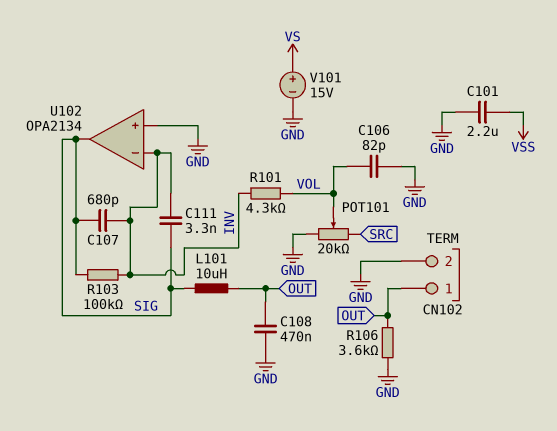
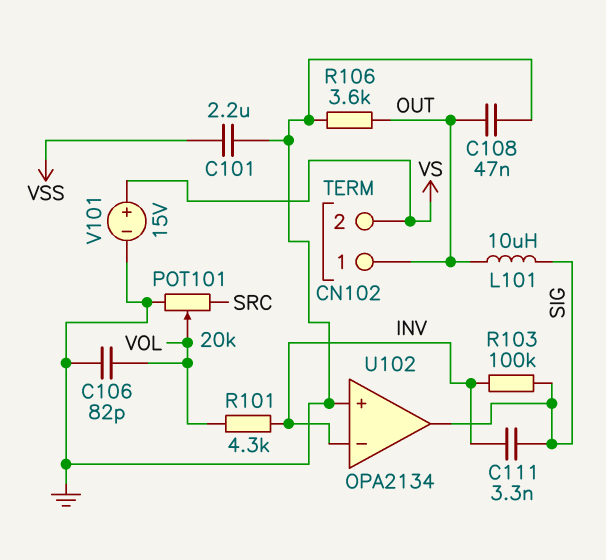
C107: 680pF (INV, SIG) -> none
C108: 470nF (GND, OUT) -> 47nF (GND, OUT)
CN102 pin 2: GND -> VS

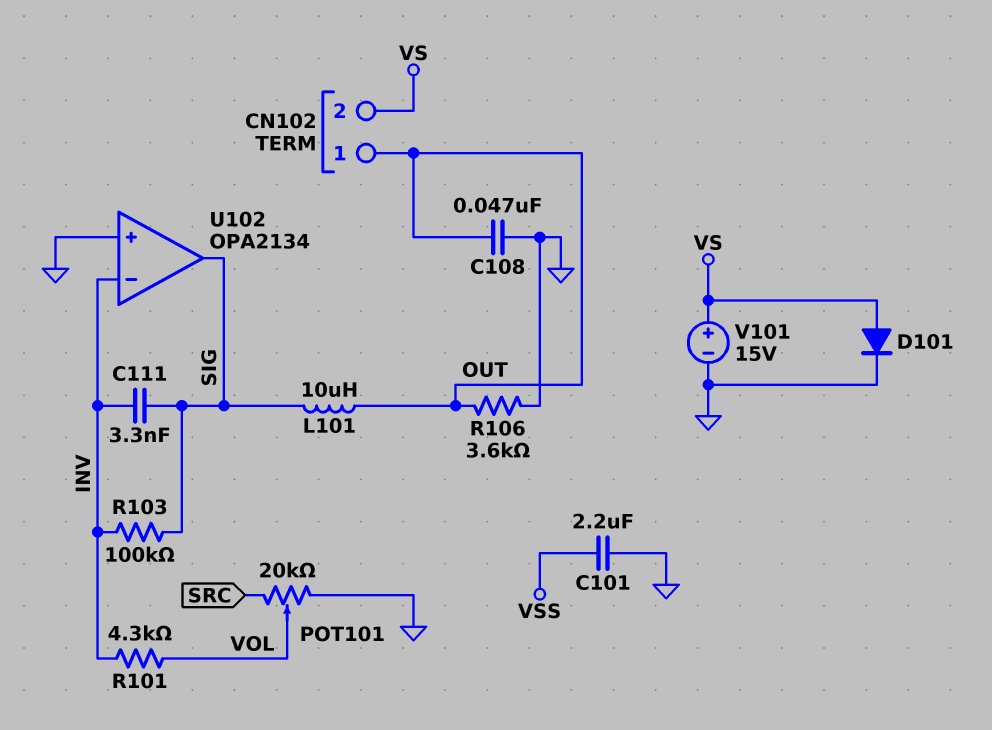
C106: 82pF (GND, VOL) -> none
D101: none -> diode (A VS, K GND)

